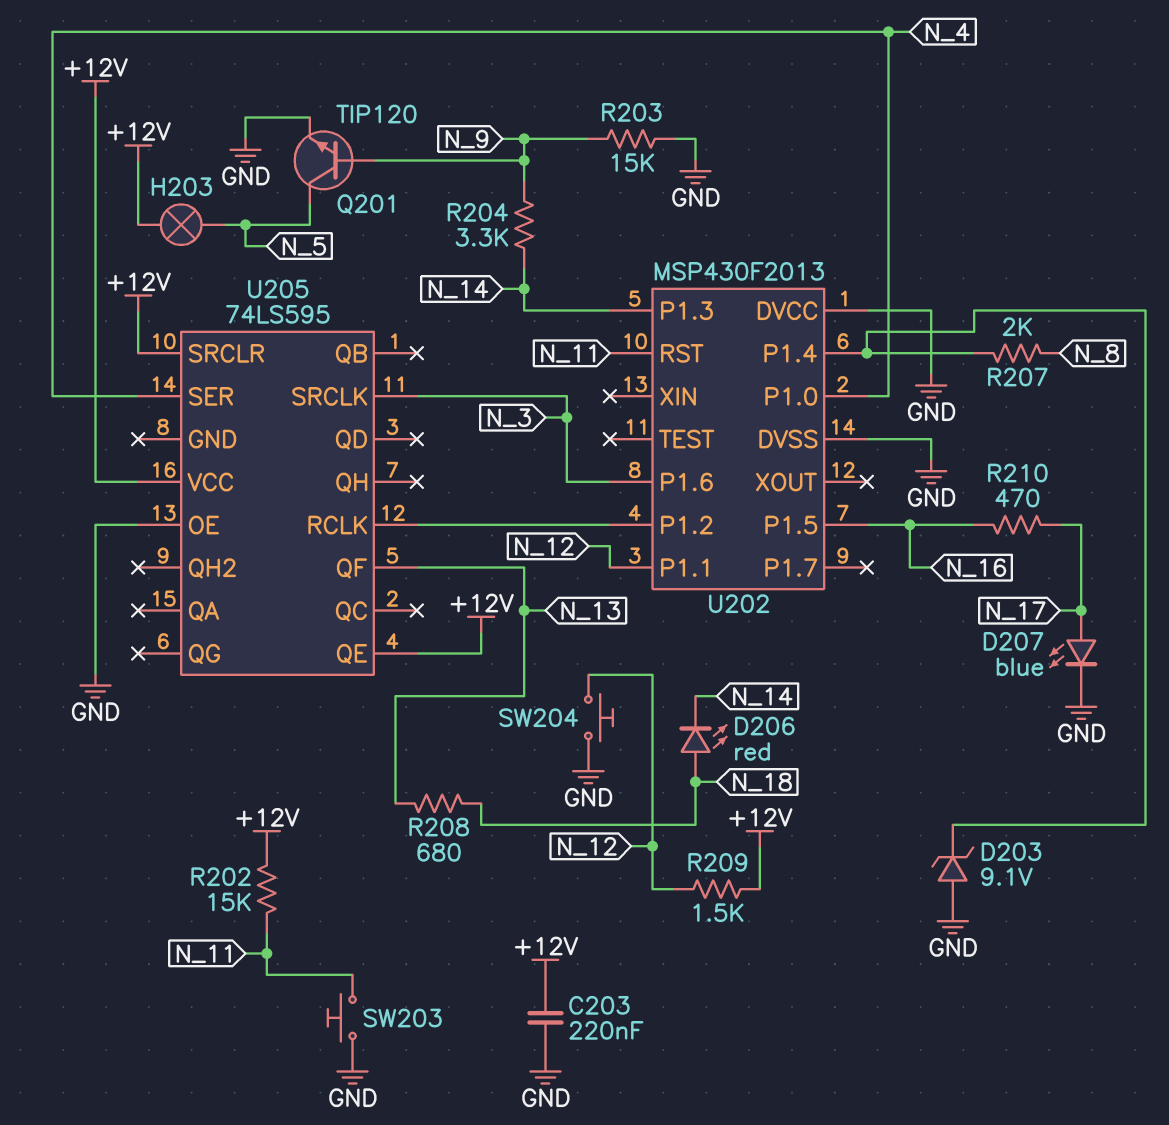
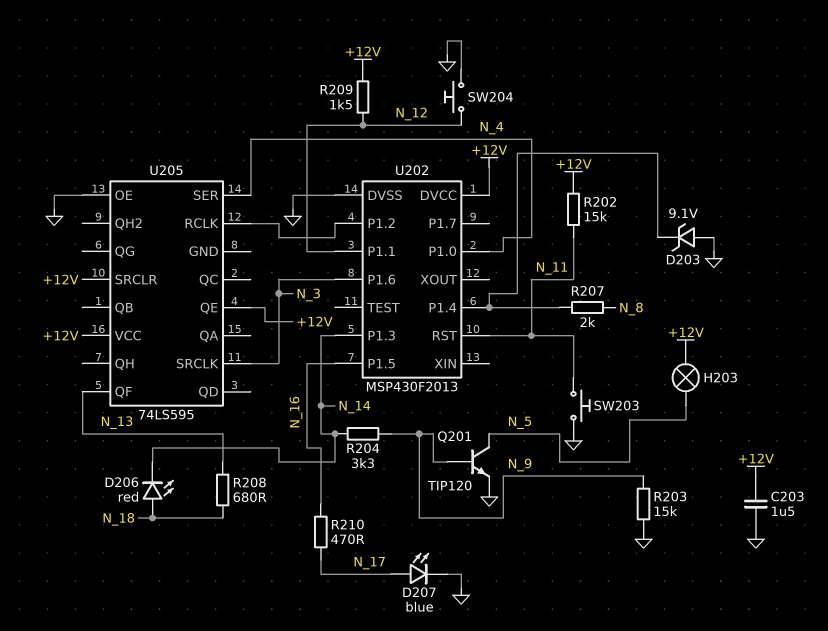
C203: 220nF (+12V, GND) -> 1.5uF (+12V, GND)
U202 pin DVCC: GND -> +12V

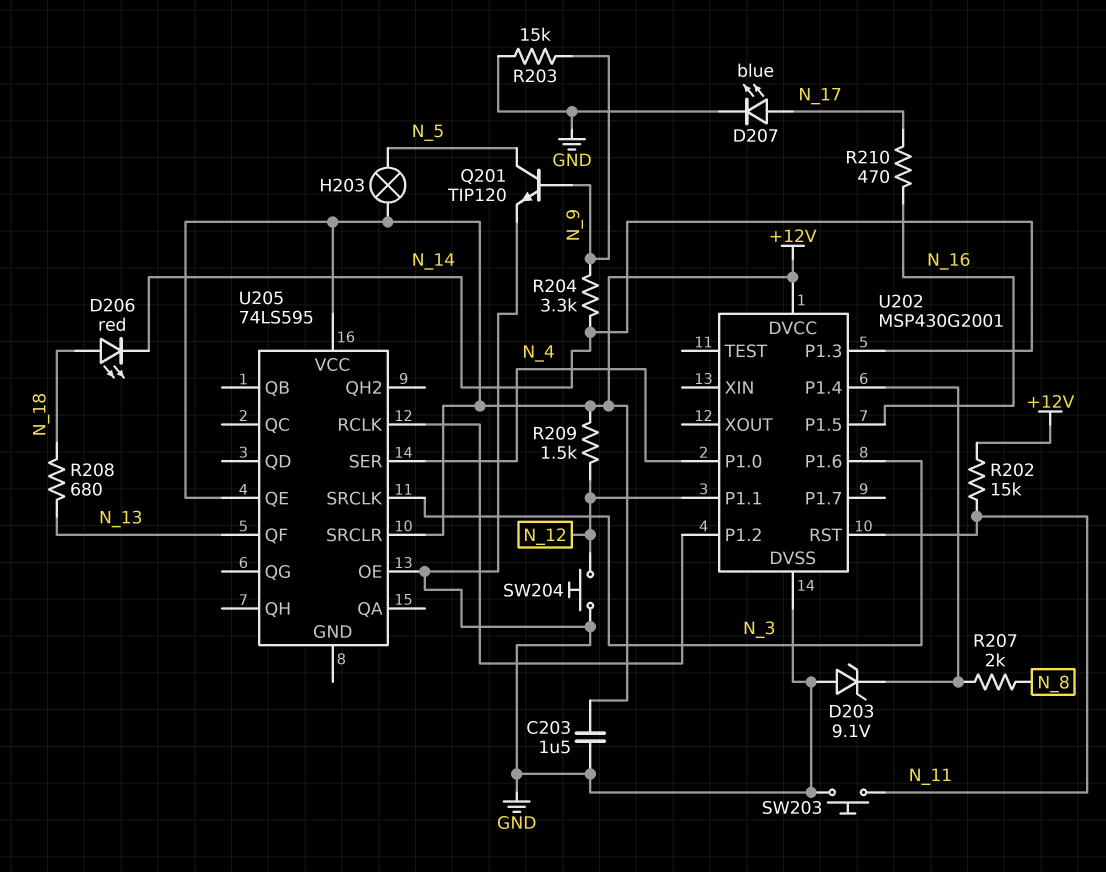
U202: MSP430F2013 -> MSP430G2001

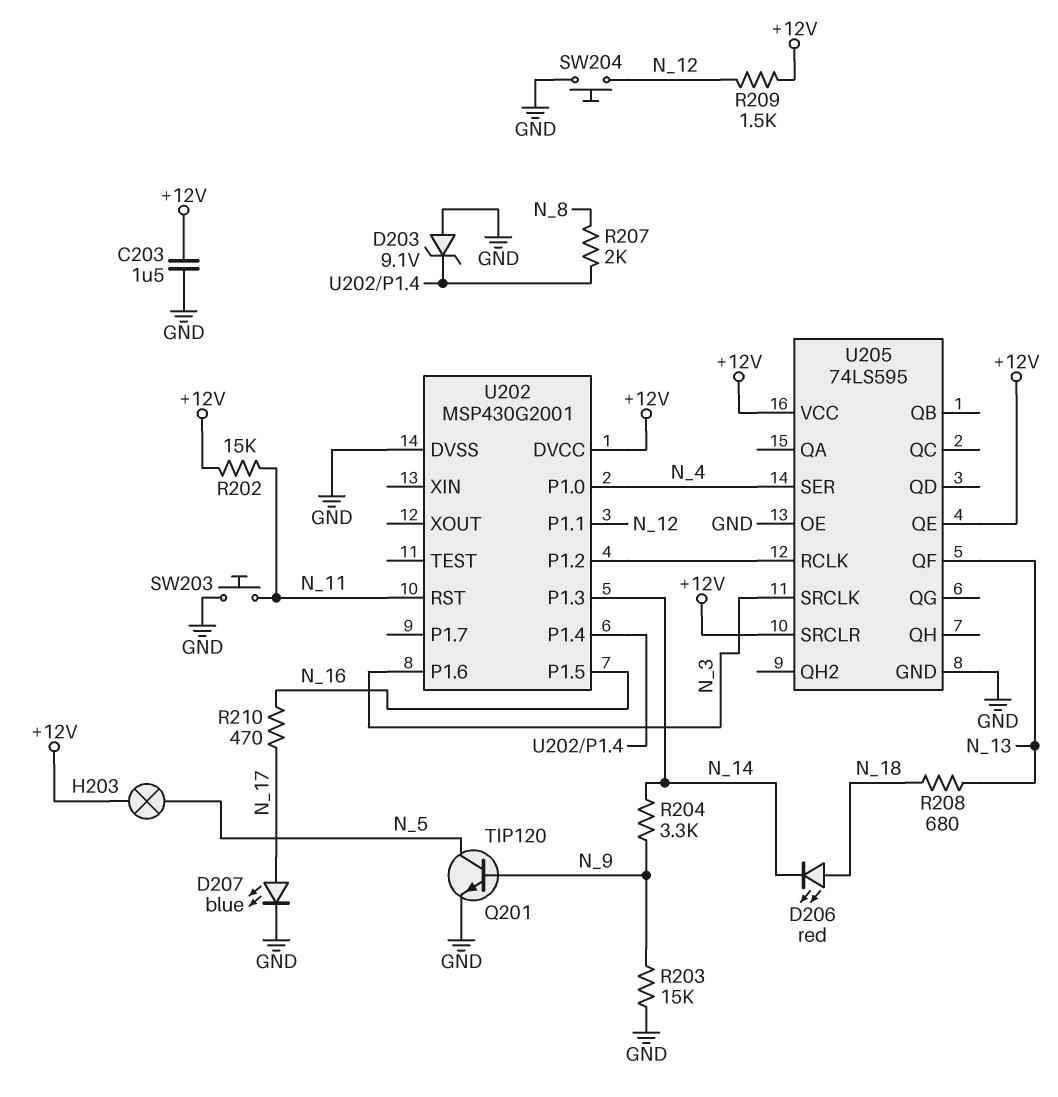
U205 pin GND: none -> GND

